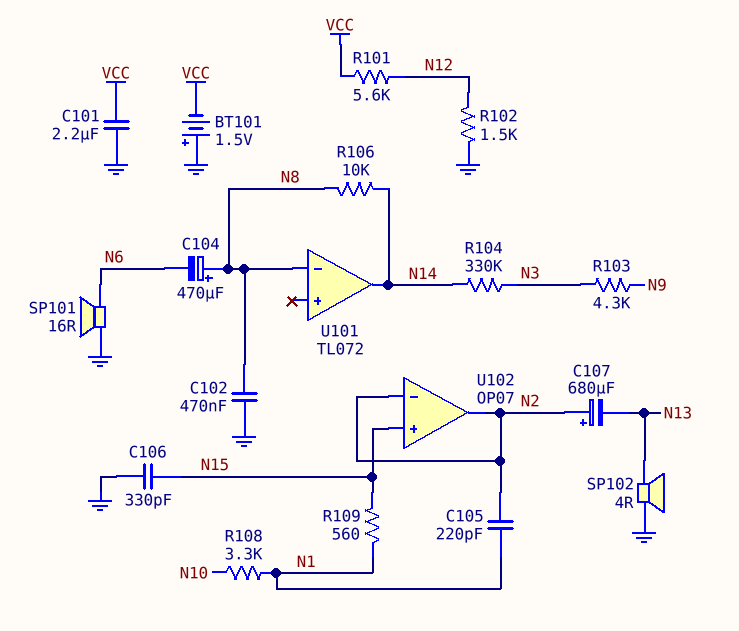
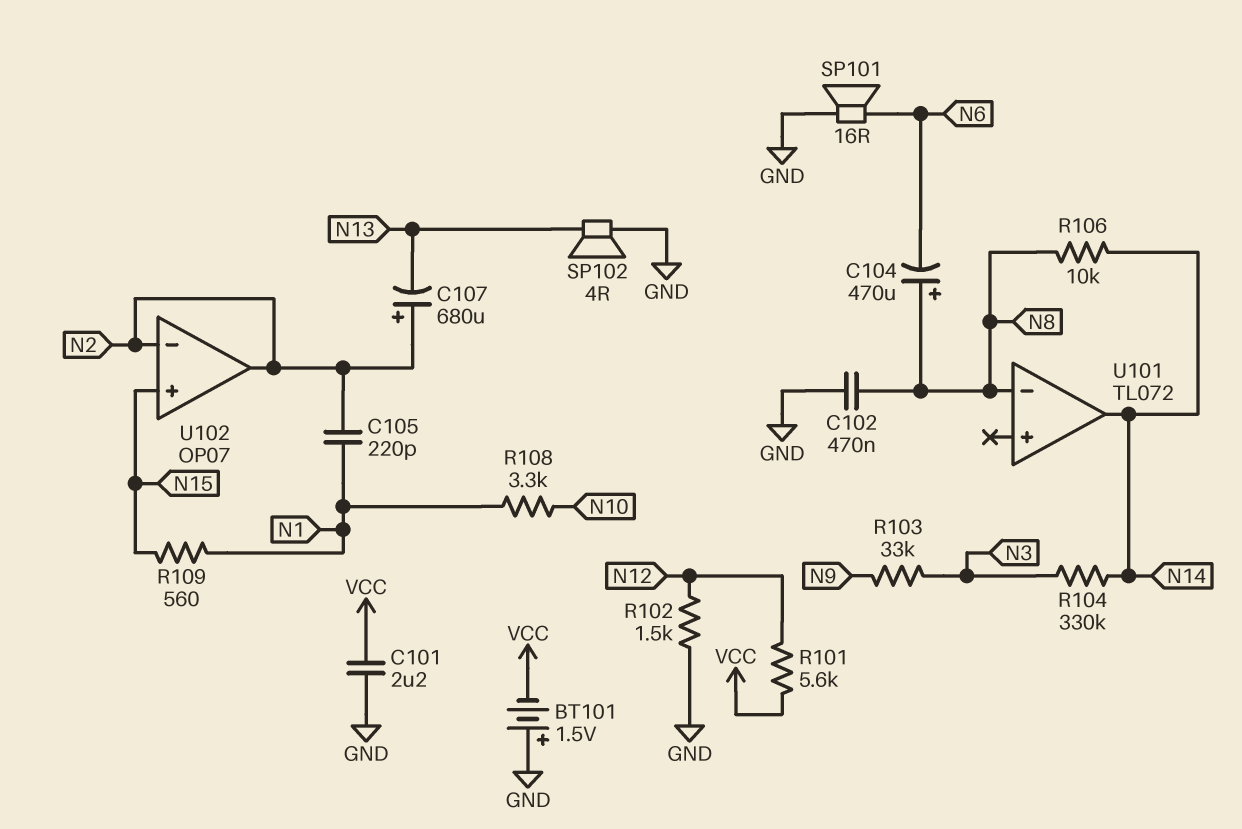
C106: 330pF (GND, N15) -> none
R103: 4.3k (N3, N9) -> 33k (N3, N9)

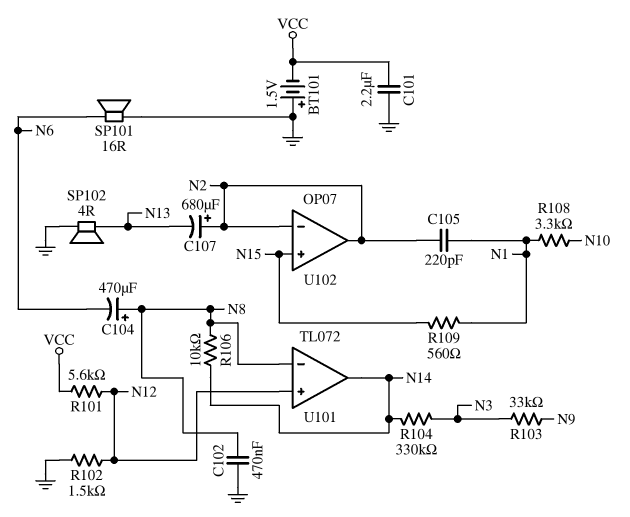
U101 pin in+: none -> N12

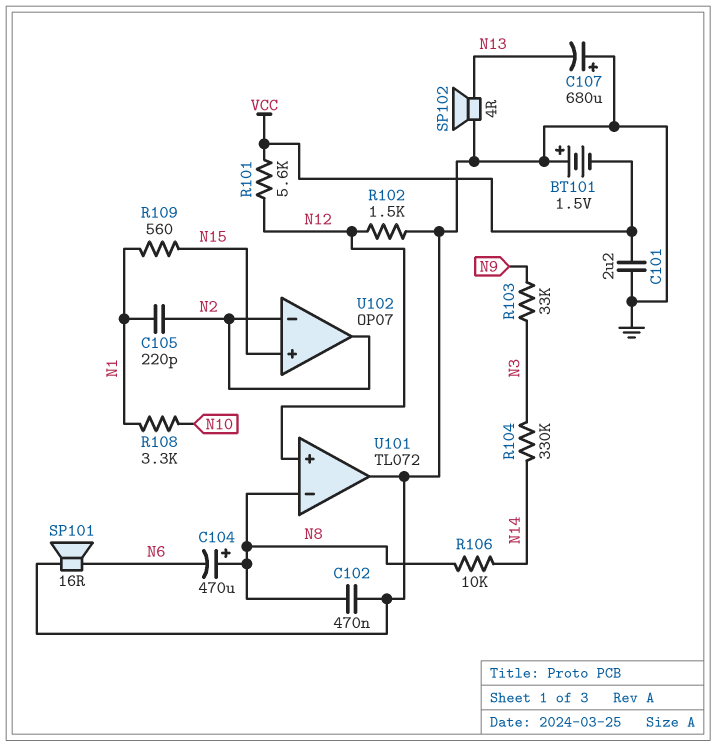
C107: 680uF (plus N2, minus N13) -> 680uF (plus GND, minus N13)
U101 pin out: N14 -> GND

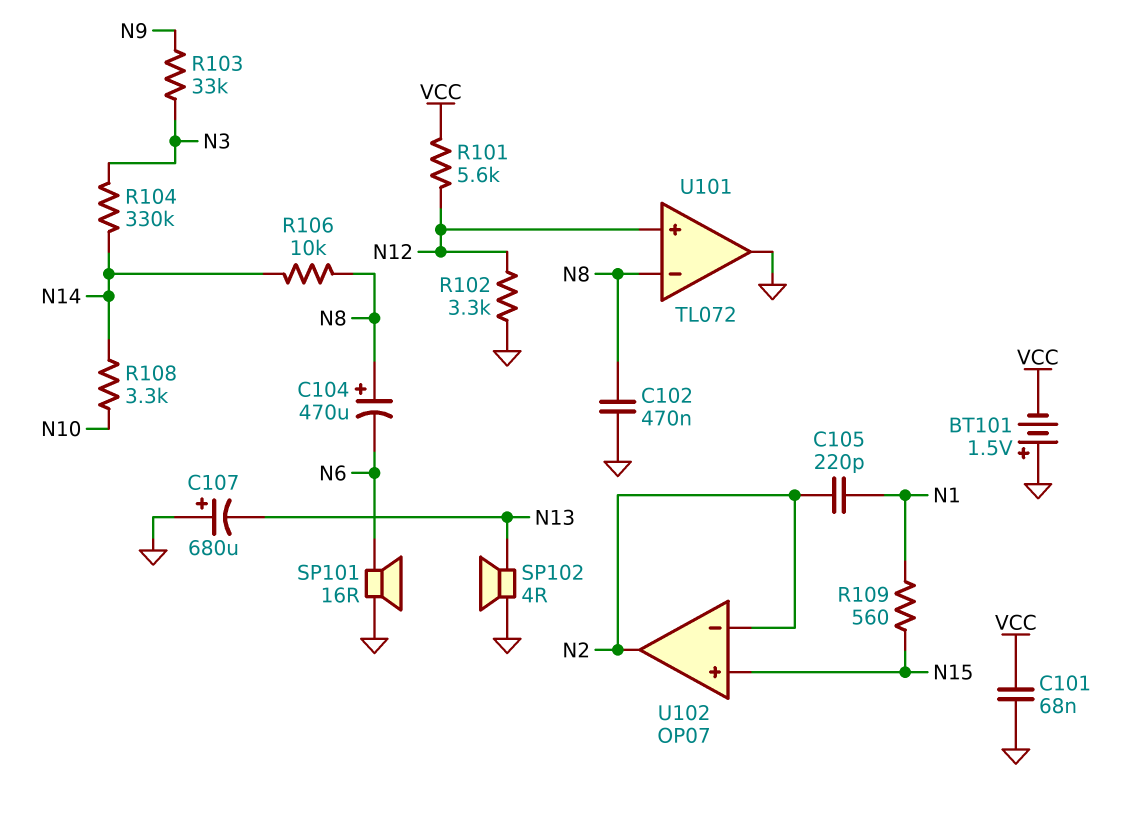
C101: 2.2uF (GND, VCC) -> 68nF (GND, VCC)
R102: 1.5k (GND, N12) -> 3.3k (GND, N12)
R108: 3.3k (N1, N10) -> 3.3k (N10, N14)

